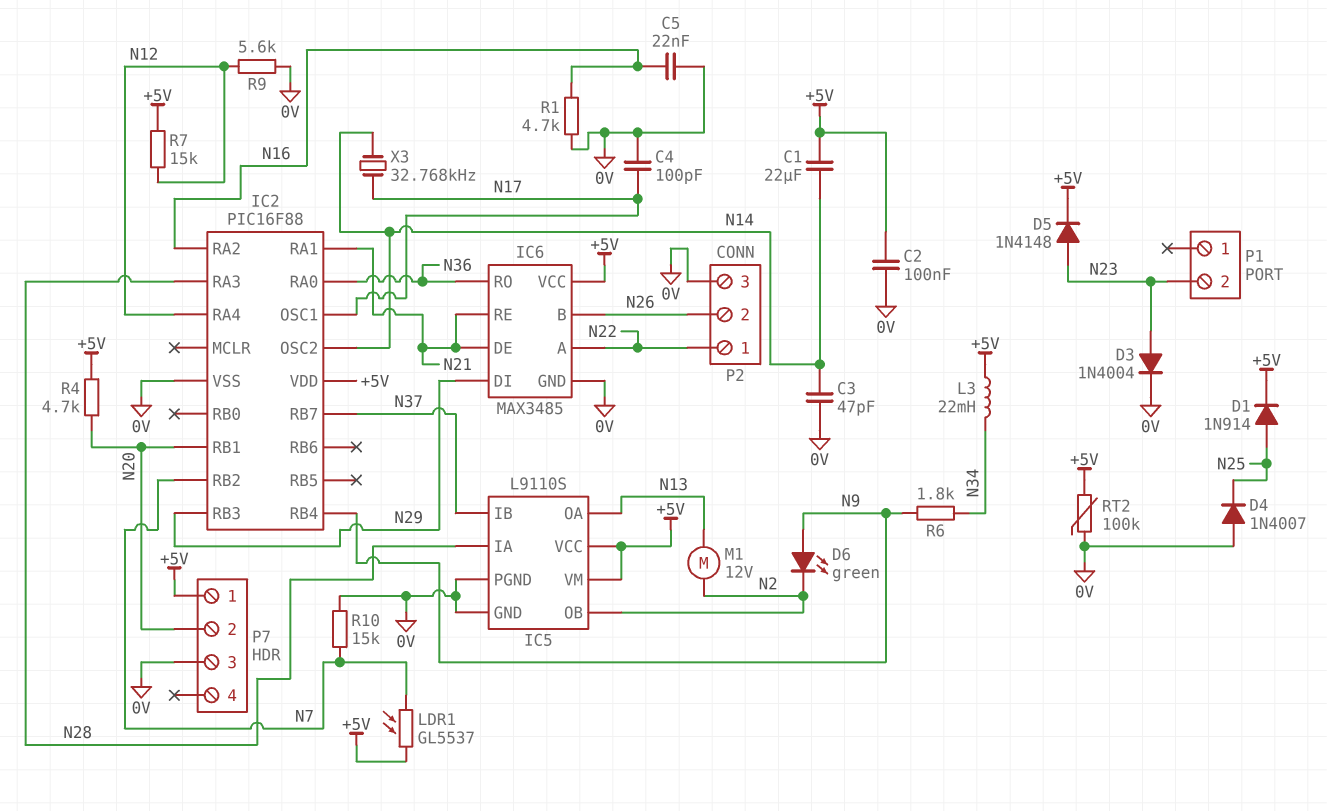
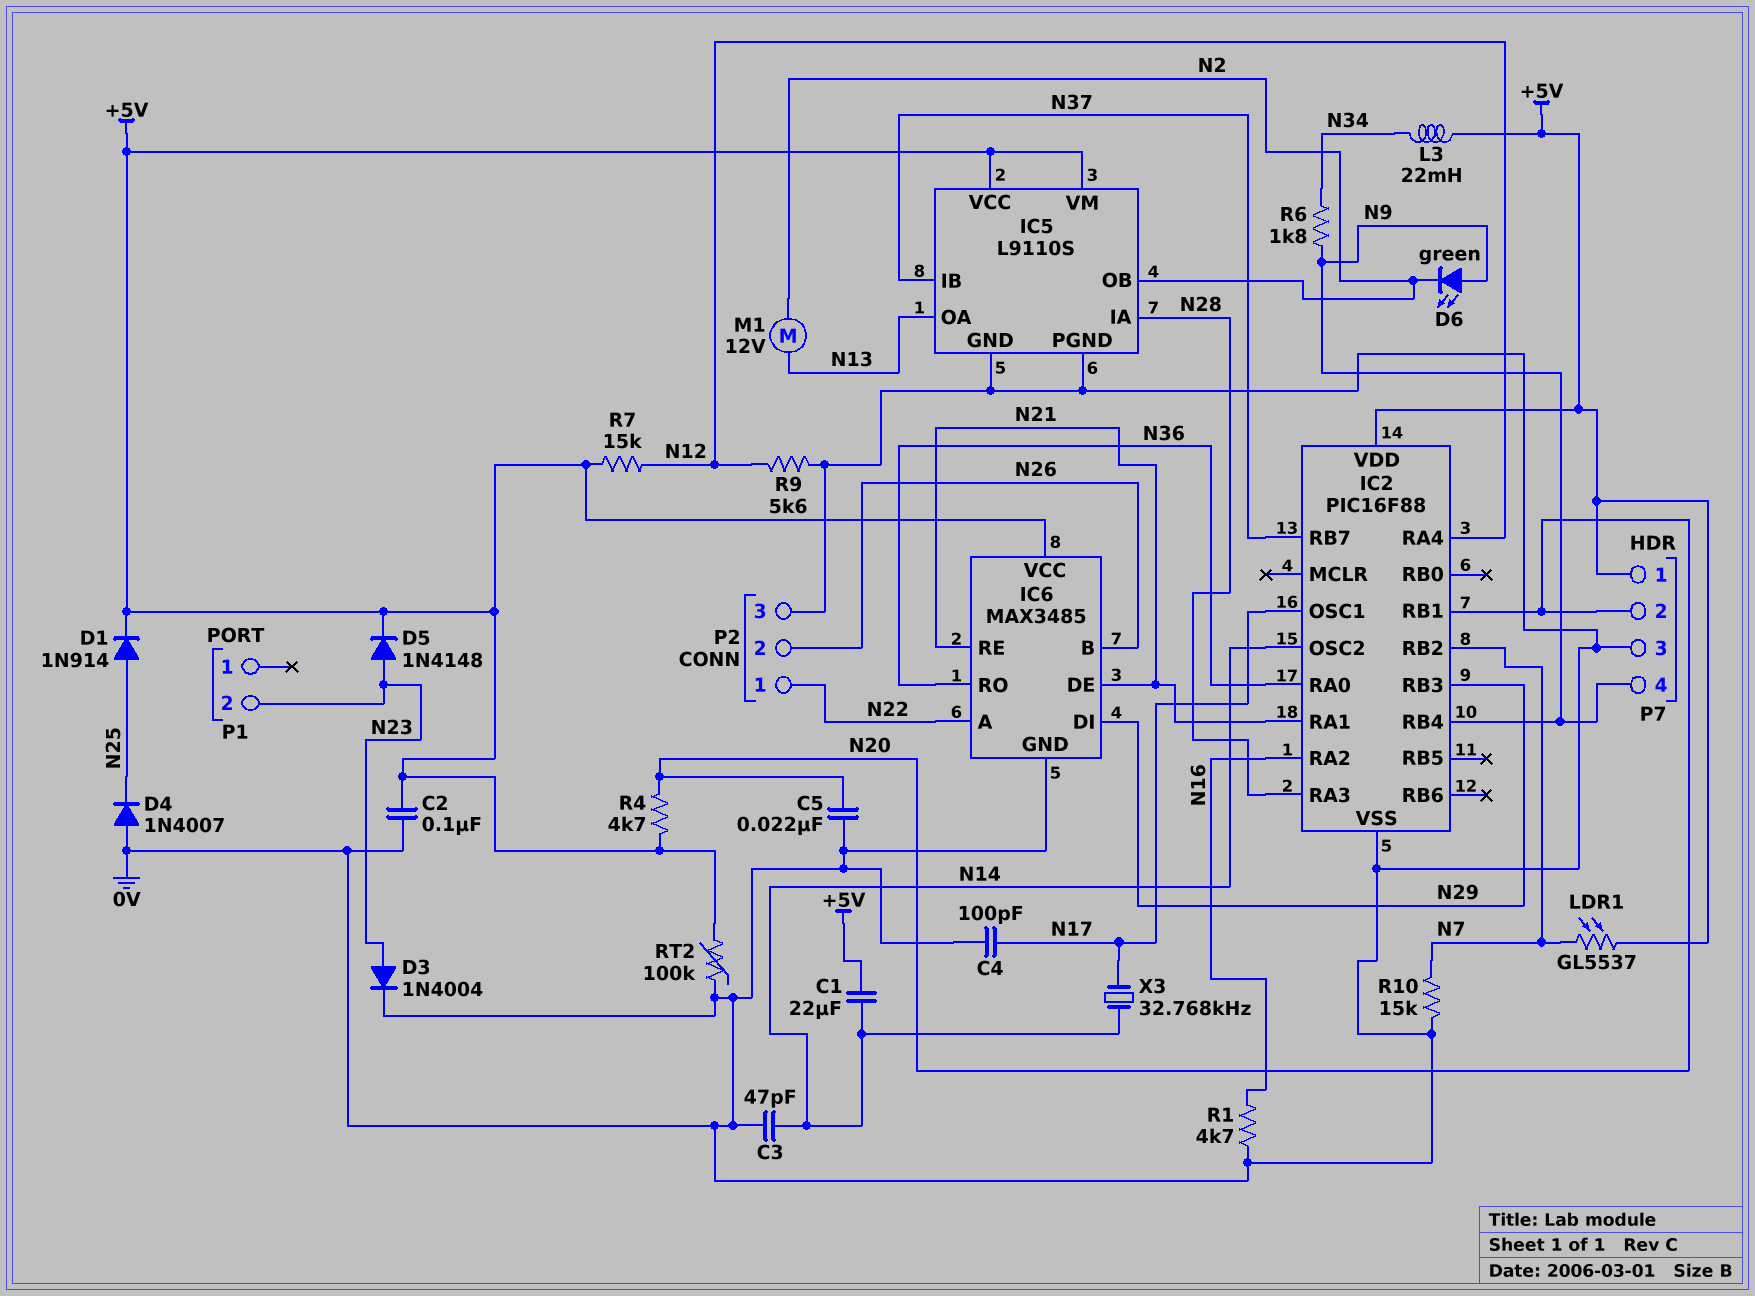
C5: 22nF (0V, N16) -> 22nF (0V, N20)
P7 pin 4: none -> N9

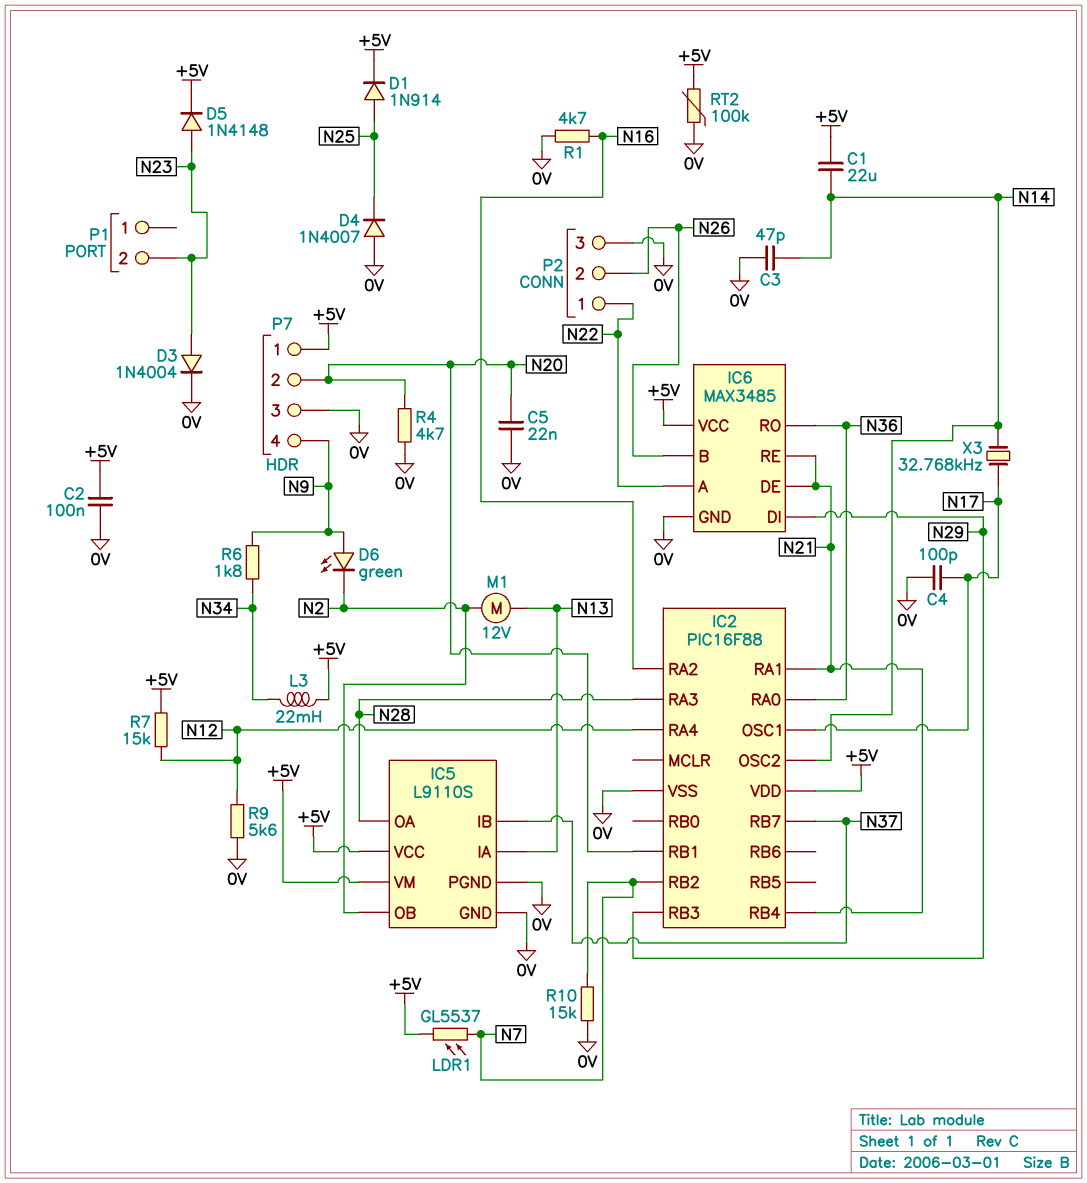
IC2 pin RB4: N9 -> N21
IC5 pin IA: N28 -> N13
IC5 pin OA: N13 -> N28
R4: 4.7k (+5V, N20) -> 4.7k (0V, N20)

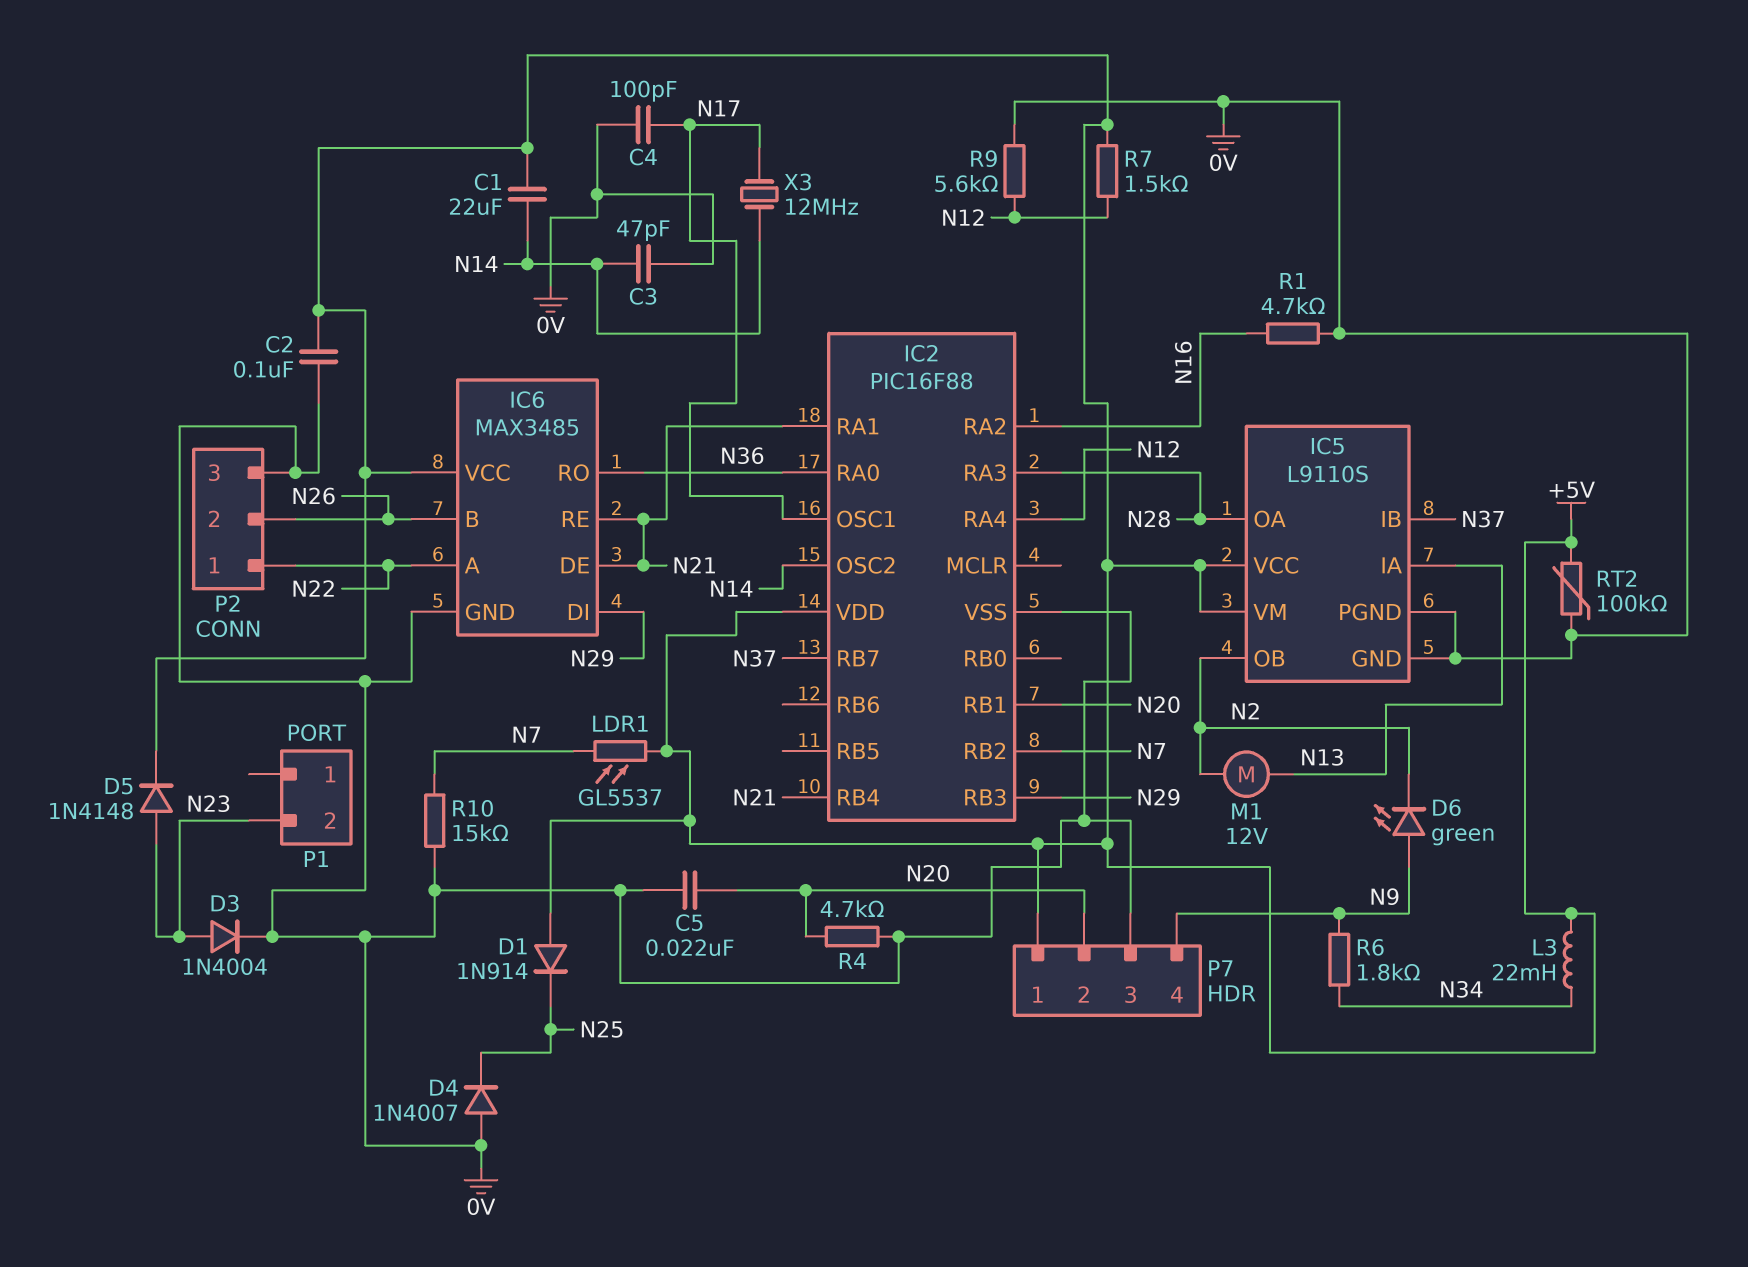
D1: diode 1N914 (A N25, K +5V) -> diode 1N914 (A +5V, K N25)
R7: 15k (+5V, N12) -> 1.5k (+5V, N12)
X3: 32.768kHz (N14, N17) -> 12MHz (N14, N17)

